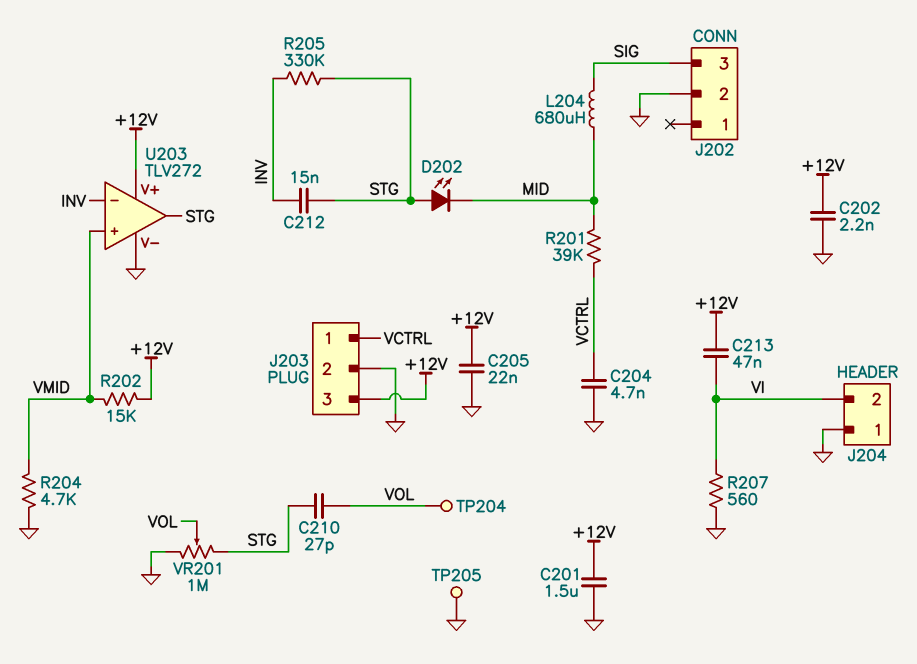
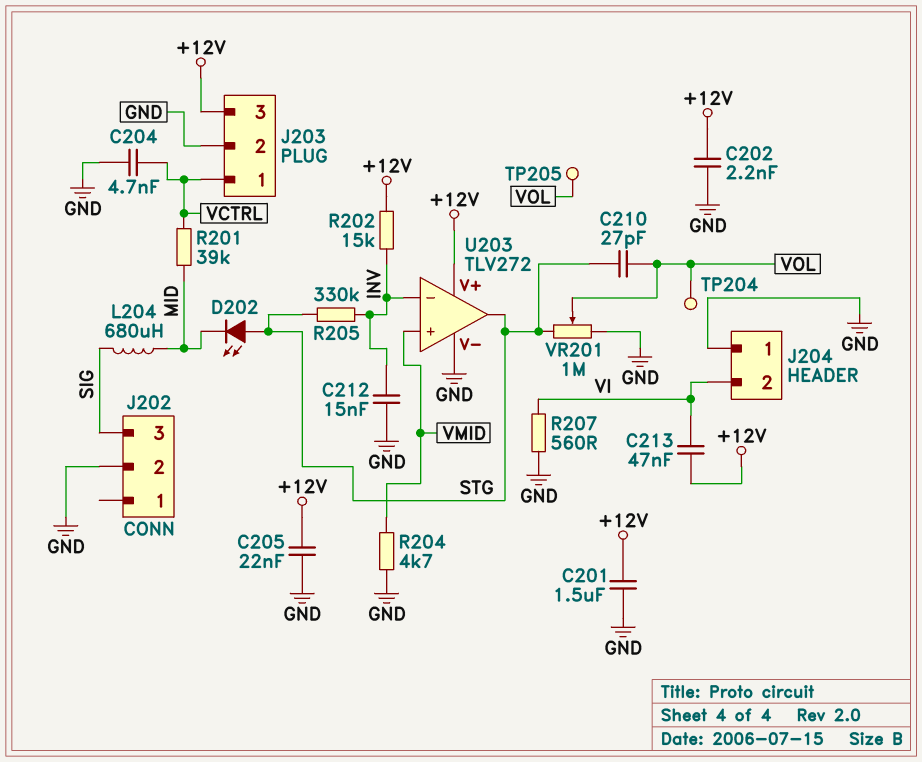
C212: 15nF (INV, STG) -> 15nF (GND, INV)
R202: 15k (+12V, VMID) -> 15k (+12V, INV)
TP205: test point (GND) -> test point (VOL)

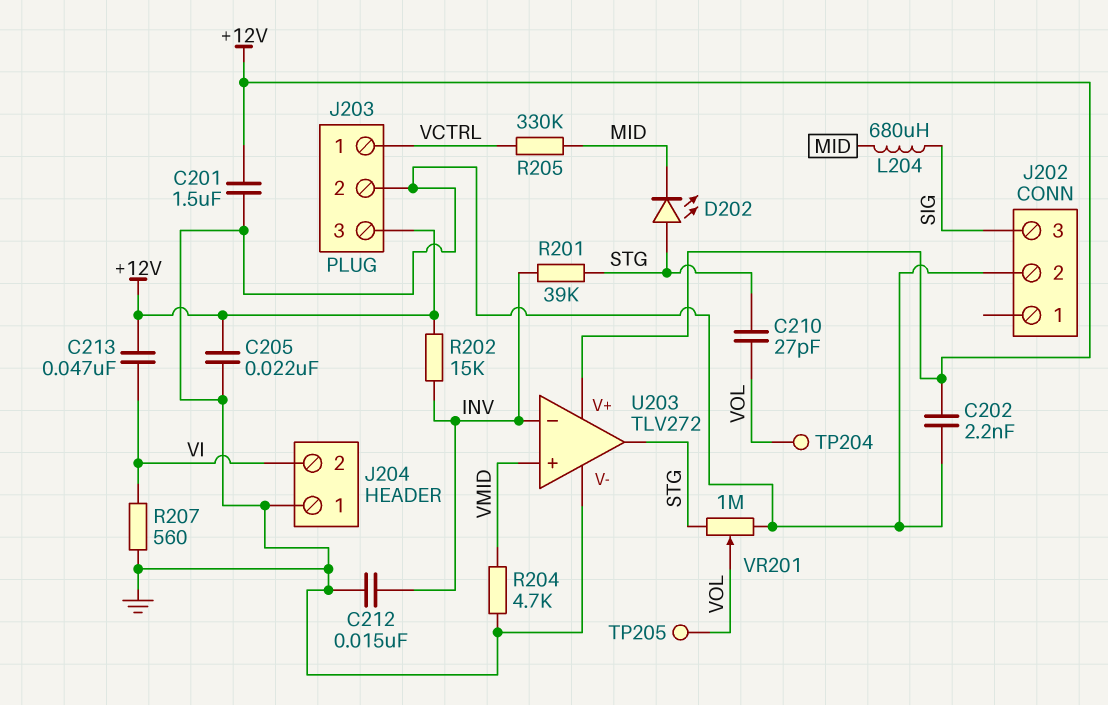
C204: 4.7nF (GND, VCTRL) -> none
R201: 39k (MID, VCTRL) -> 39k (INV, STG)
R205: 330k (INV, STG) -> 330k (MID, VCTRL)

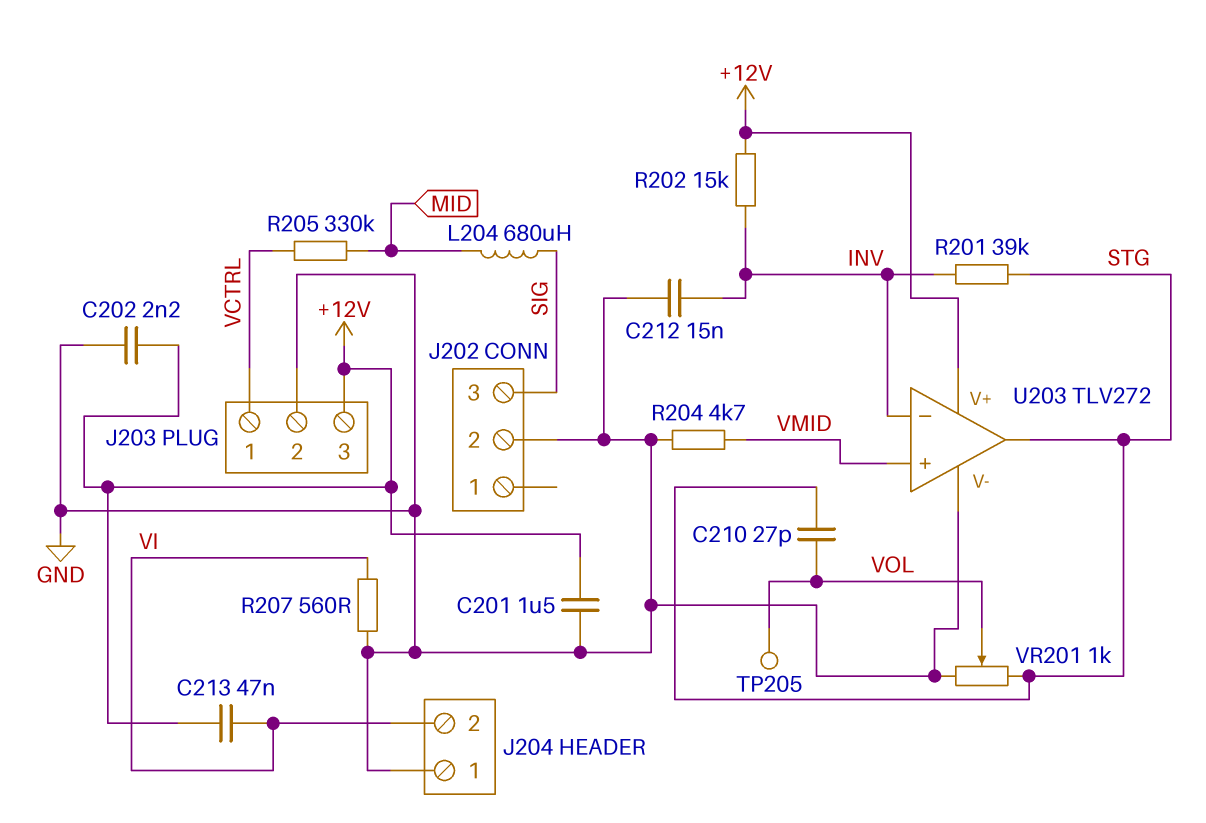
C205: 22nF (+12V, GND) -> none
D202: LED (A STG, K MID) -> none
TP204: test point (VOL) -> none
VR201: 1M (GND, STG, wiper VOL) -> 1k (GND, STG, wiper VOL)

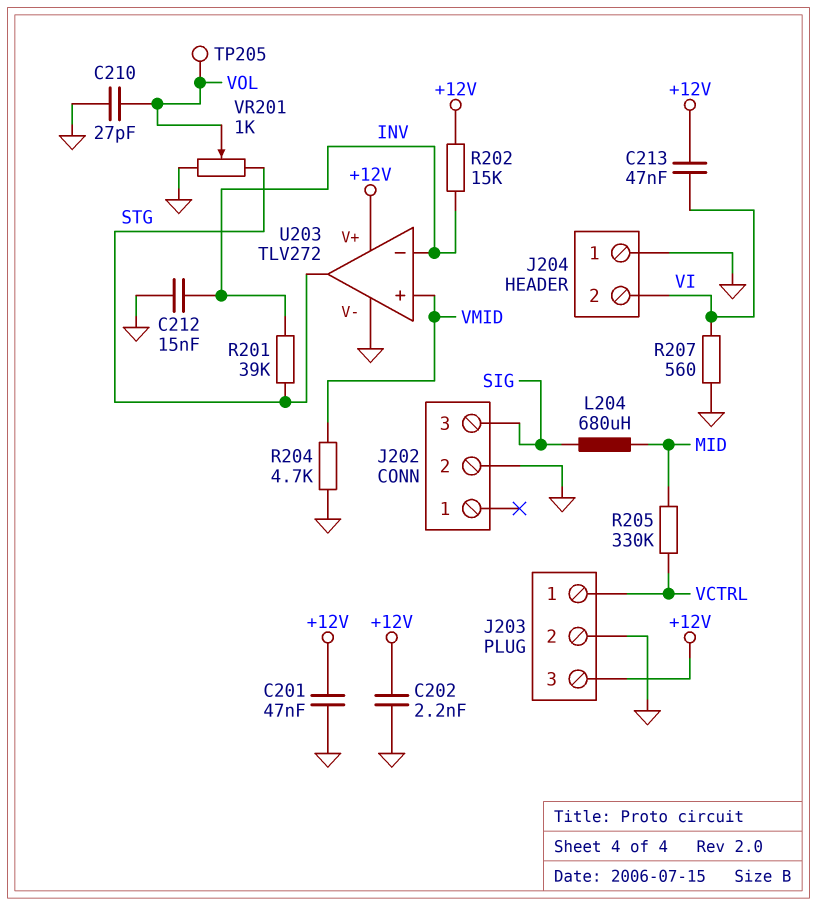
C201: 1.5uF (+12V, GND) -> 47nF (+12V, GND)
C210: 27pF (STG, VOL) -> 27pF (GND, VOL)

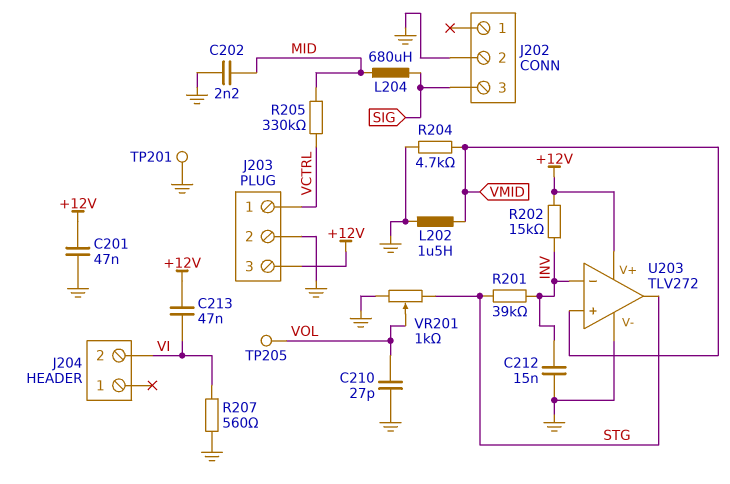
C202: 2.2nF (+12V, GND) -> 2.2nF (GND, MID)
J204 pin 1: GND -> none
L202: none -> 1.5uH (GND, VMID)
TP201: none -> test point (GND)

